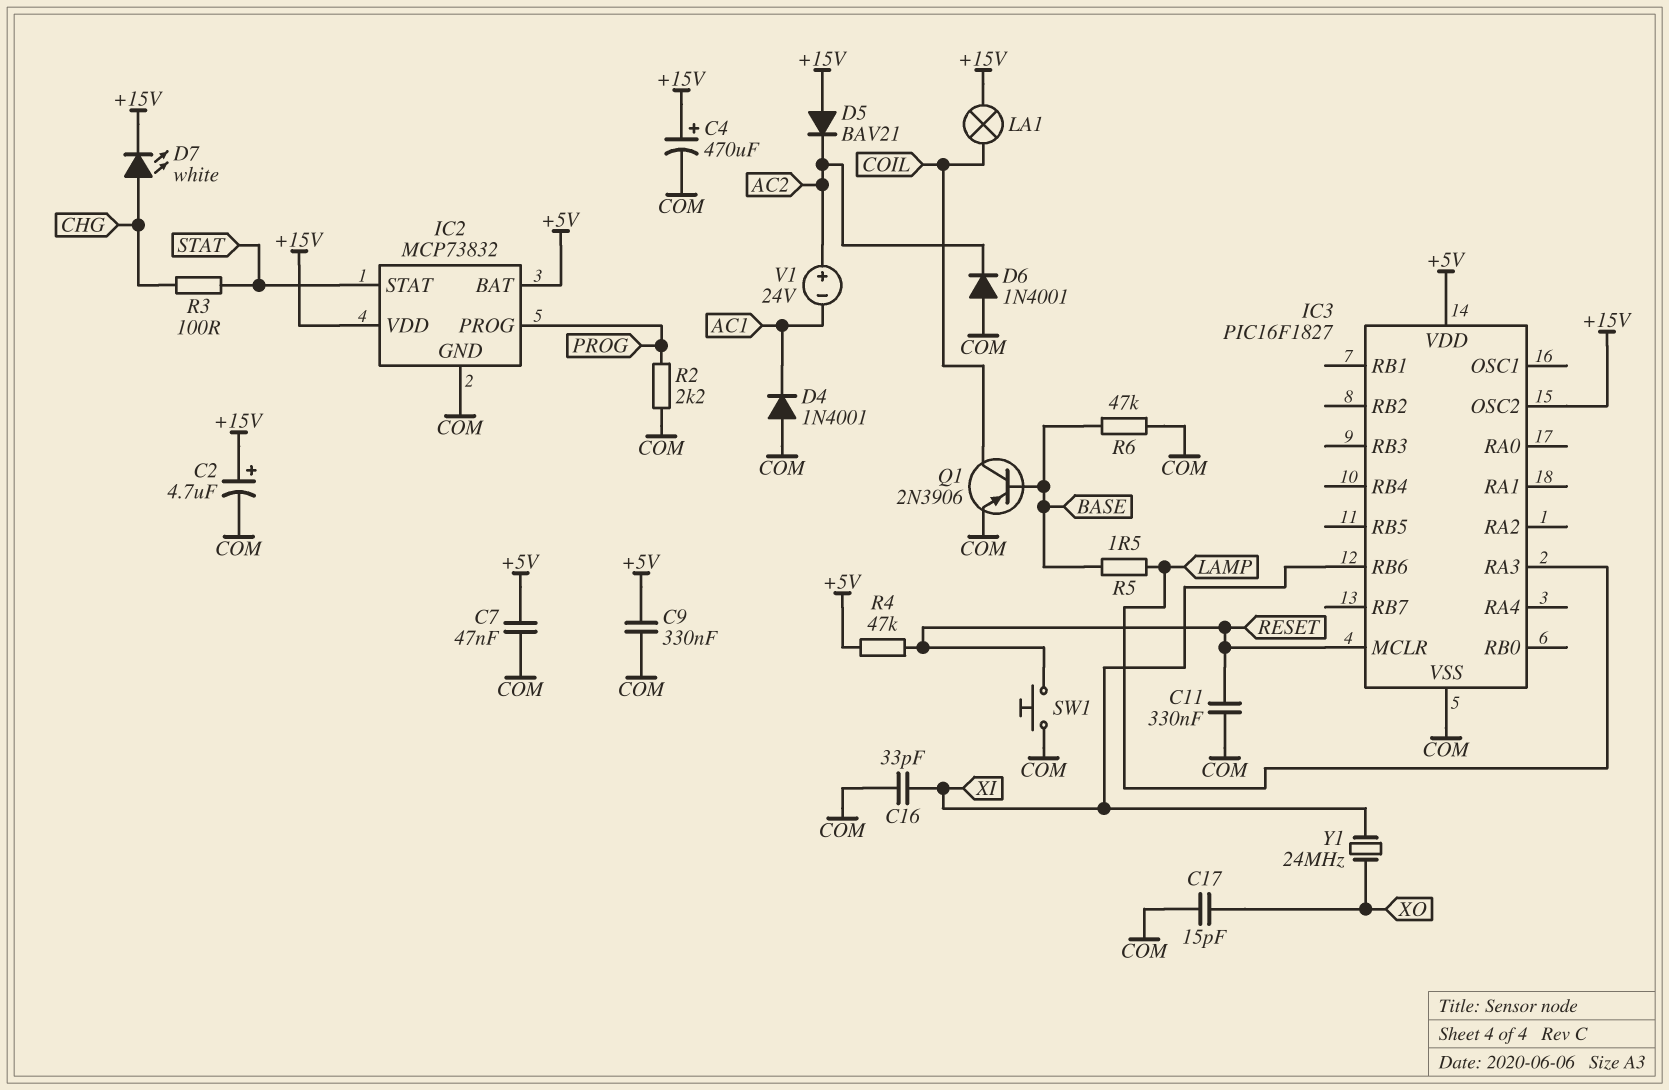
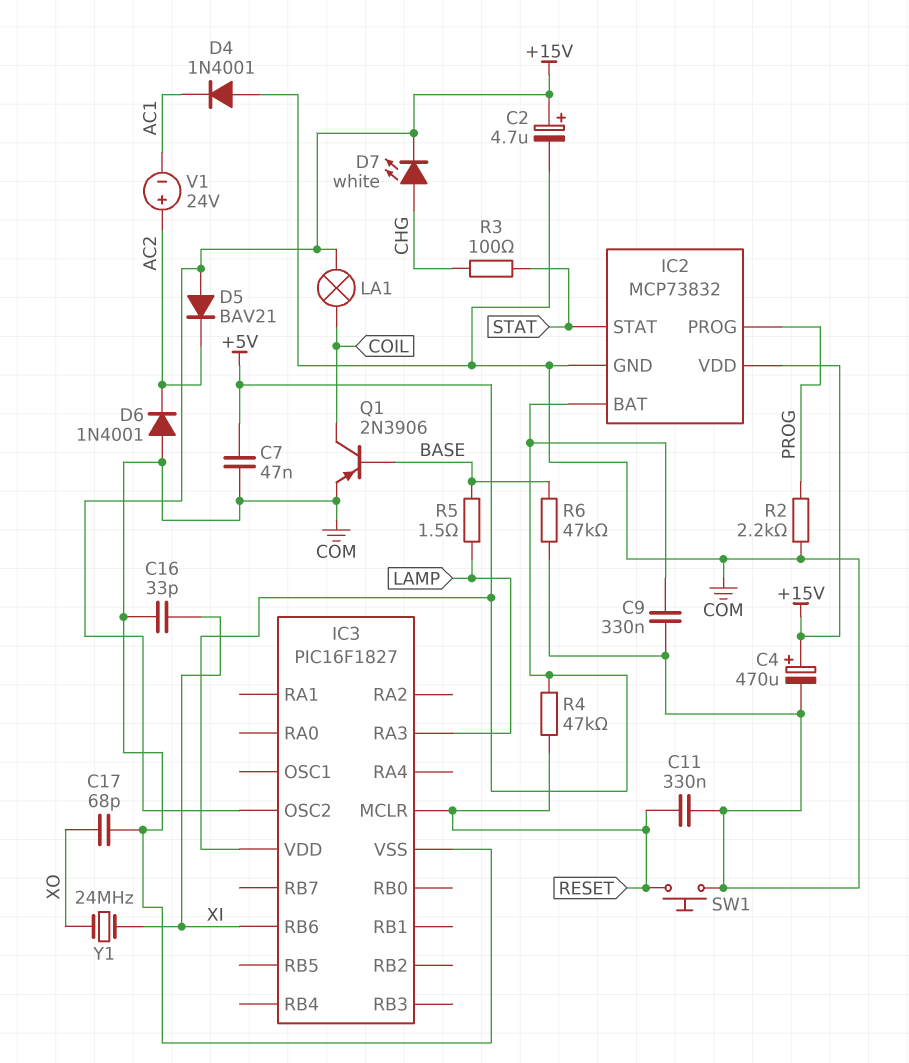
C17: 15pF (COM, XO) -> 68pF (COM, XO)

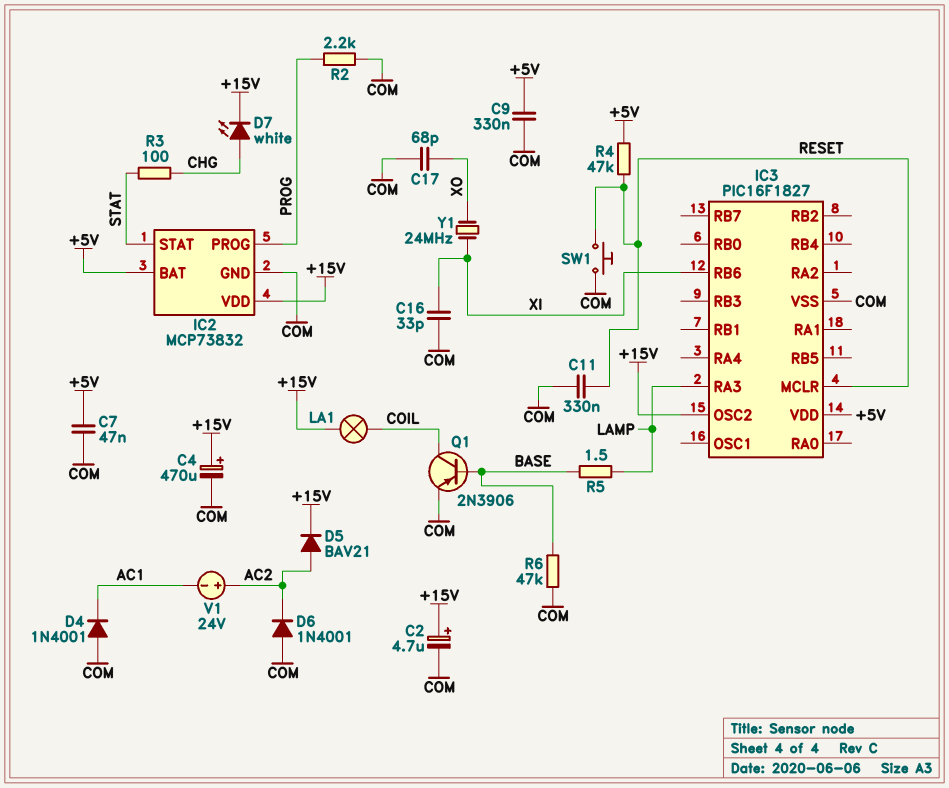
D5: diode BAV21 (A +15V, K AC2) -> diode BAV21 (A AC2, K +15V)

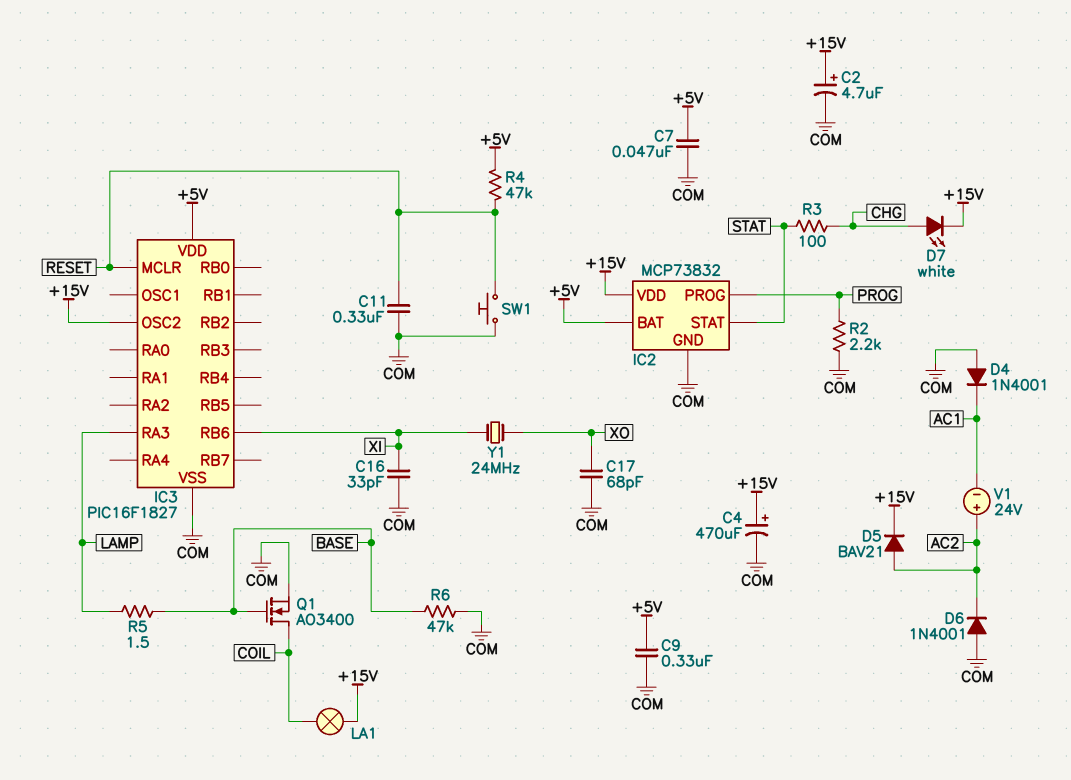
Q1: PNP 2N3906 (B BASE, C COIL, E COM) -> NMOS AO3400 (G BASE, D COIL, S COM)

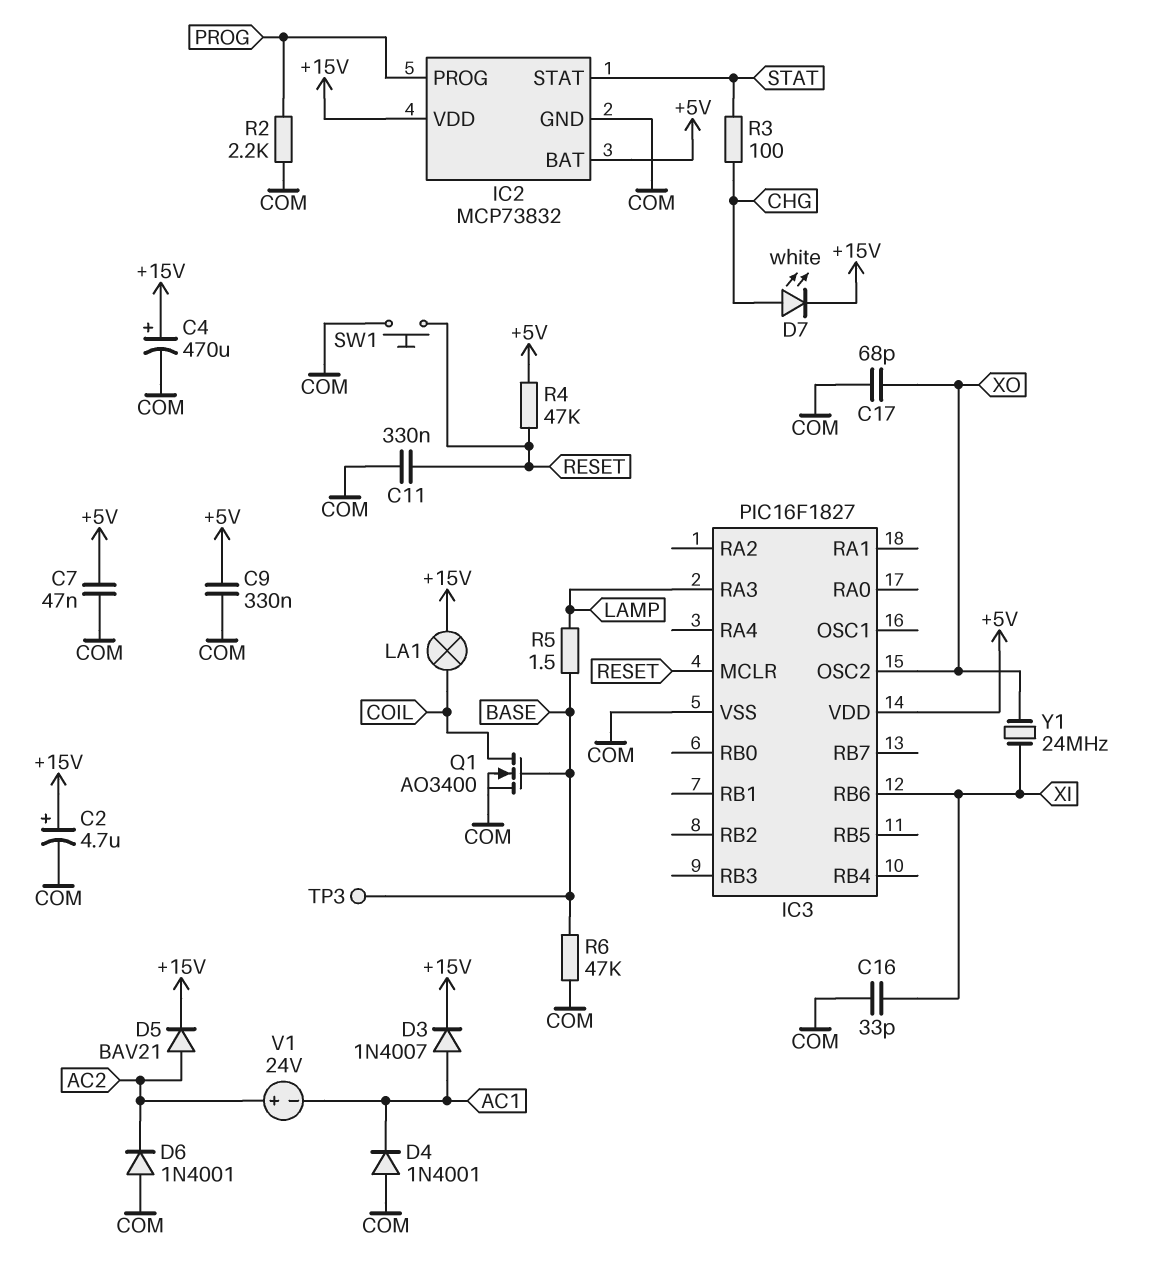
D3: none -> diode 1N4007 (A AC1, K +15V)
IC3 pin OSC2: +15V -> XO
TP3: none -> test point (BASE)

